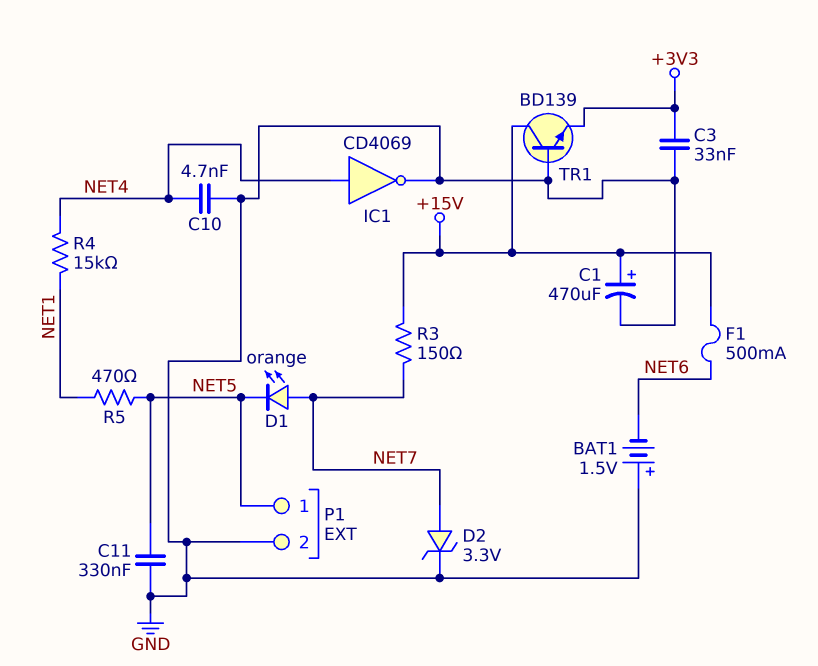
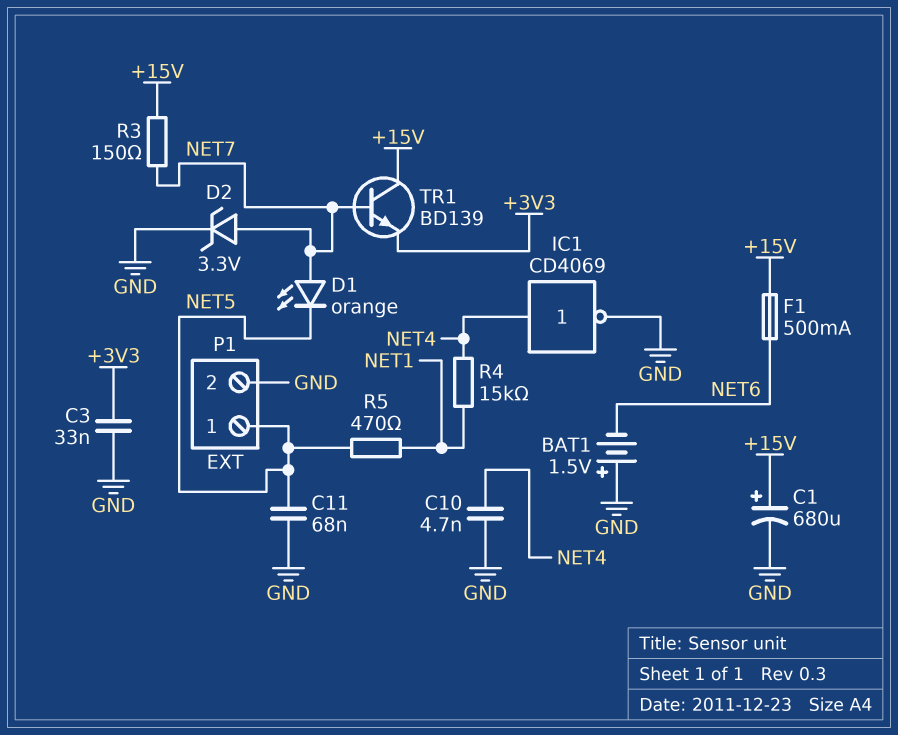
C1: 470uF (plus +15V, minus GND) -> 680uF (plus +15V, minus GND)
C11: 330nF (GND, NET5) -> 68nF (GND, NET5)
TR1: NPN BD139 (B GND, C +15V, E +3V3) -> NPN BD139 (B NET7, C +15V, E +3V3)

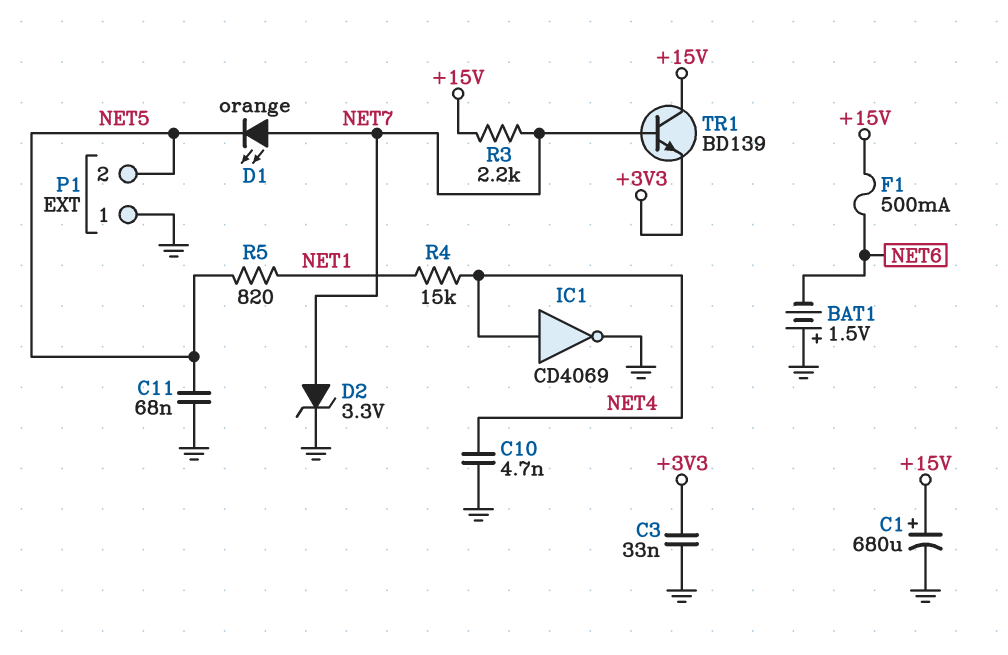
P1 pin 1: NET5 -> GND
P1 pin 2: GND -> NET5
R3: 150 (+15V, NET7) -> 2.2k (+15V, NET7)
R5: 470 (NET1, NET5) -> 820 (NET1, NET5)

